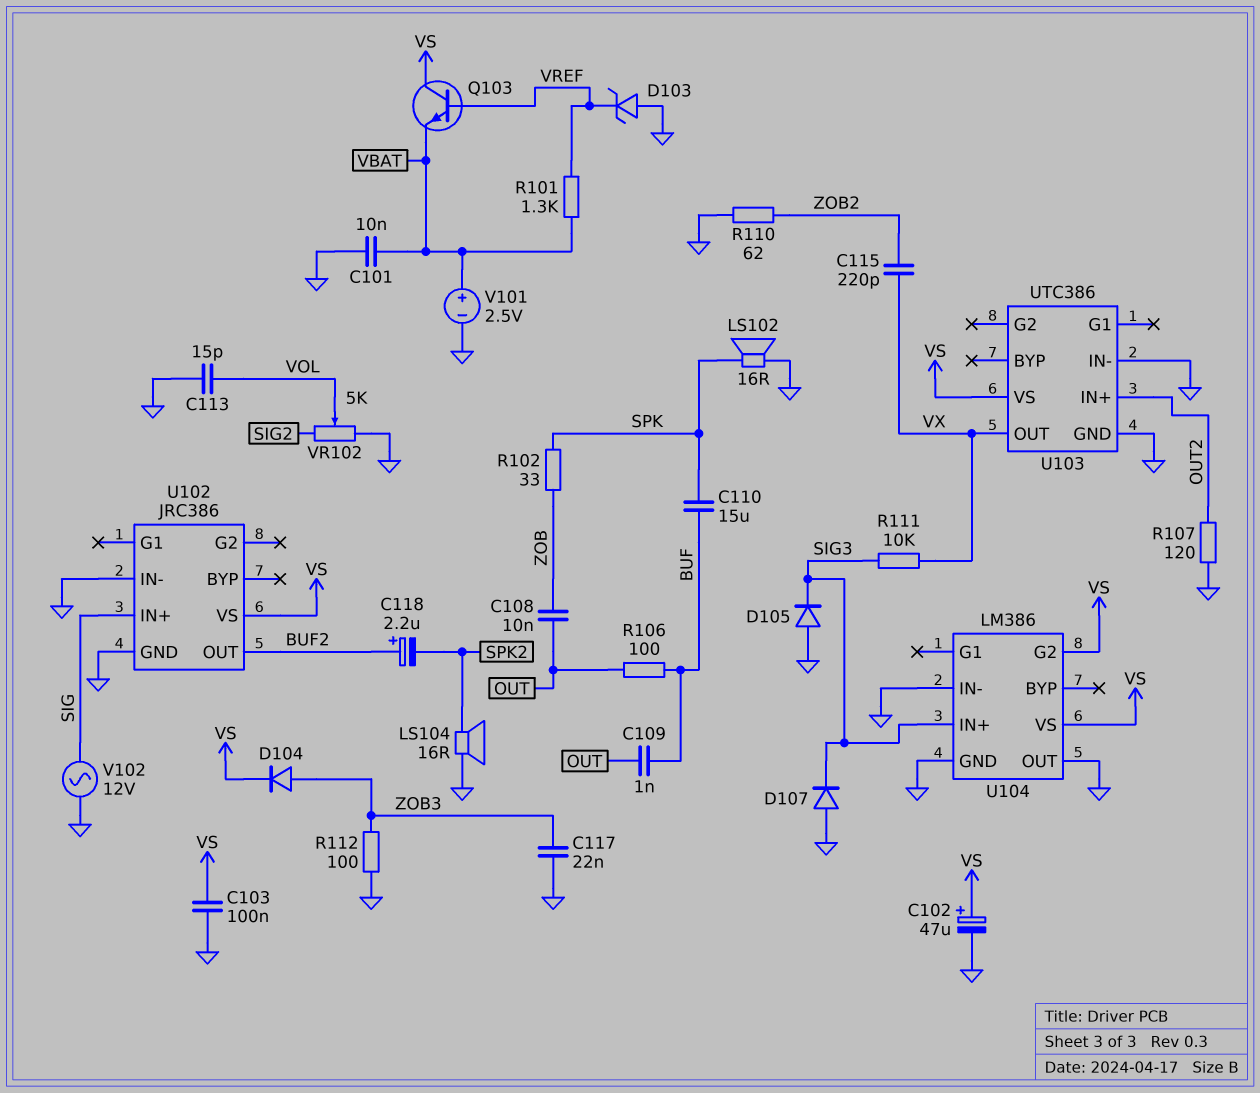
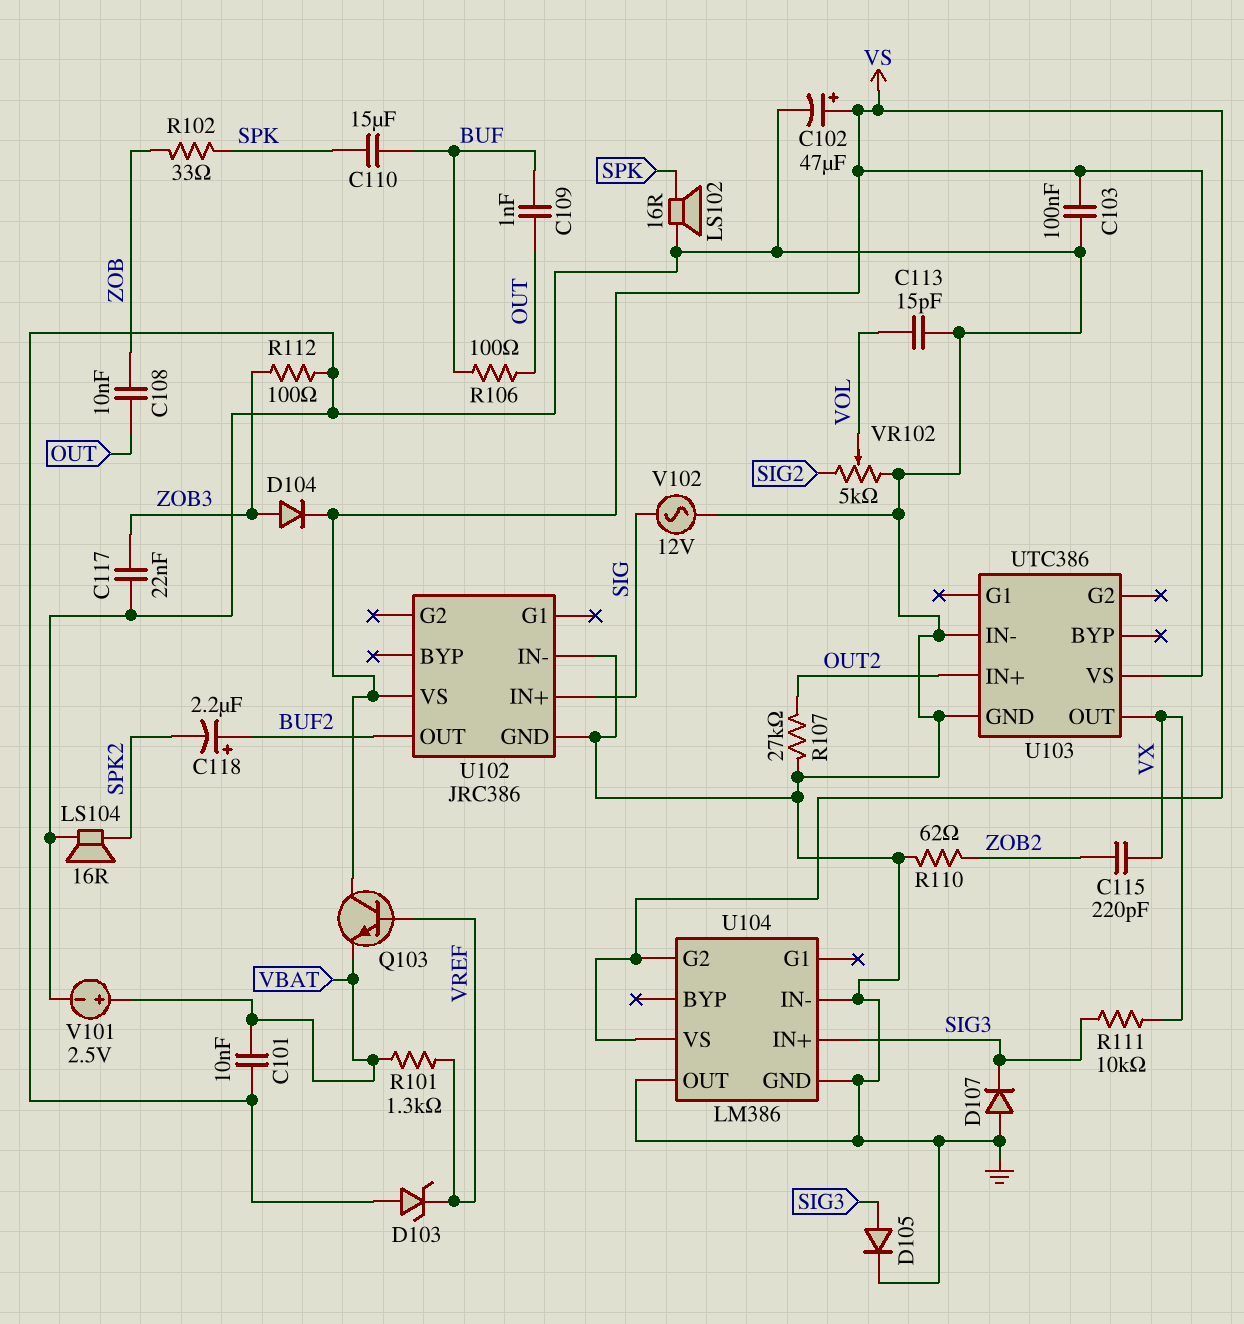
D105: diode (A GND, K SIG3) -> diode (A SIG3, K GND)
R107: 120 (GND, OUT2) -> 27k (GND, OUT2)

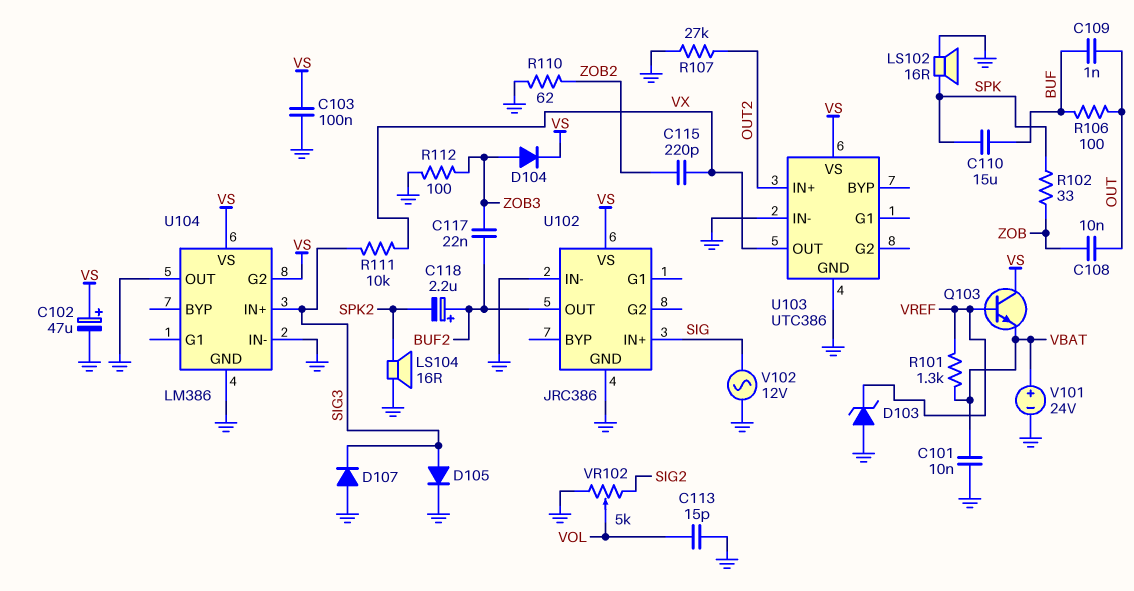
C117: 22nF (GND, ZOB3) -> 22nF (BUF2, ZOB3)
V101: 2.5V (plus VBAT, minus GND) -> 24V (plus VBAT, minus GND)

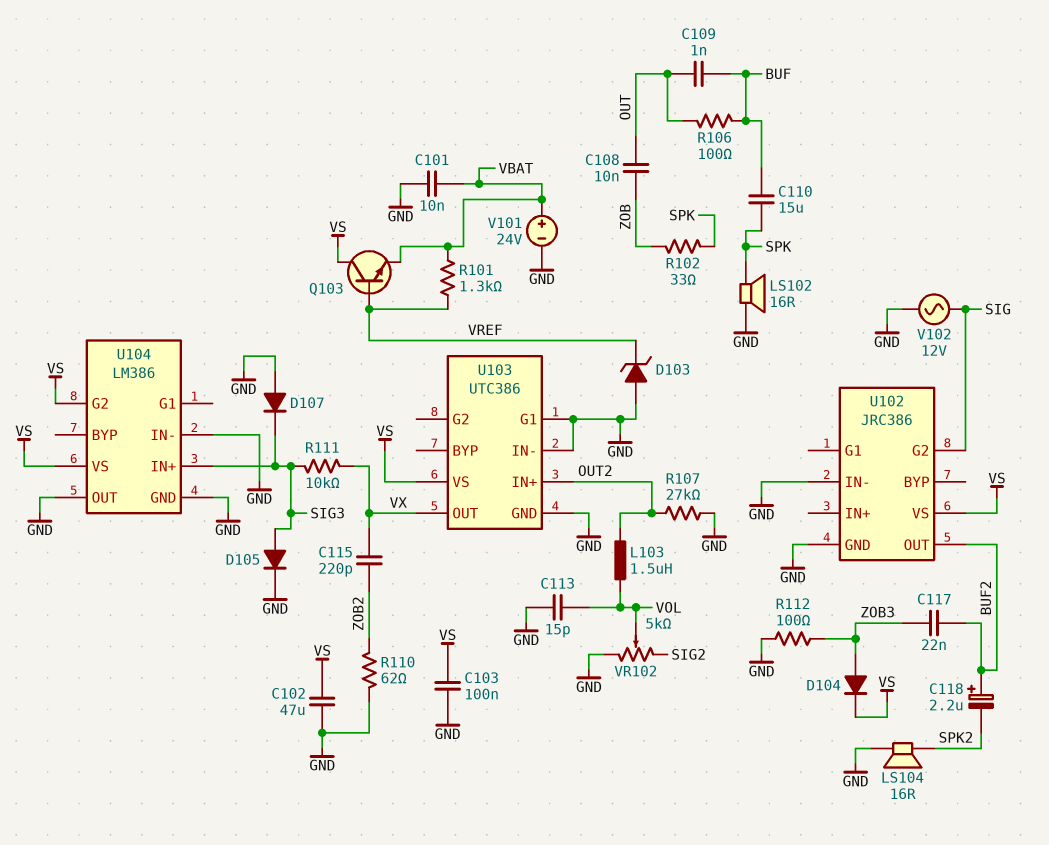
C102: 47uF (plus VS, minus GND) -> 47uF (GND, VS)
L103: none -> 1.5uH (OUT2, VOL)
U102 pin G2: none -> SIG
U102 pin IN+: SIG -> none
U103 pin G1: none -> GND

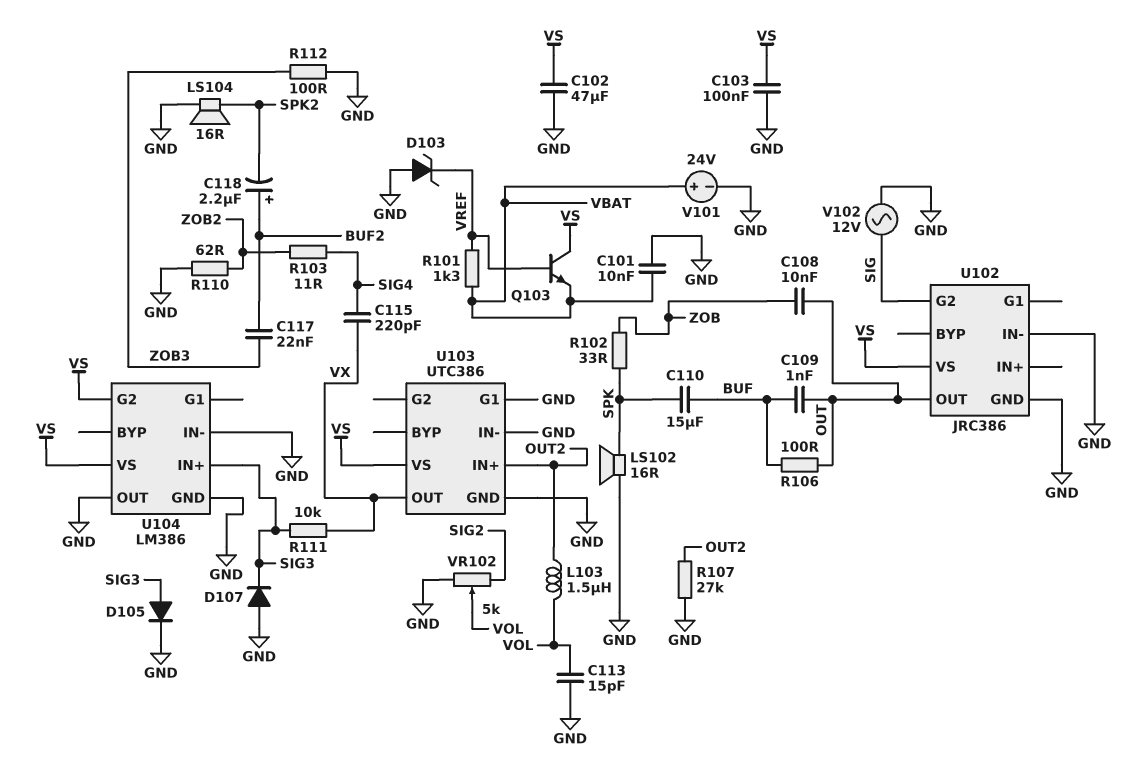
C115: 220pF (VX, ZOB2) -> 220pF (SIG4, VX)
D104: diode (A ZOB3, K VS) -> none
R103: none -> 11 (SIG4, ZOB2)
U102 pin OUT: BUF2 -> OUT

